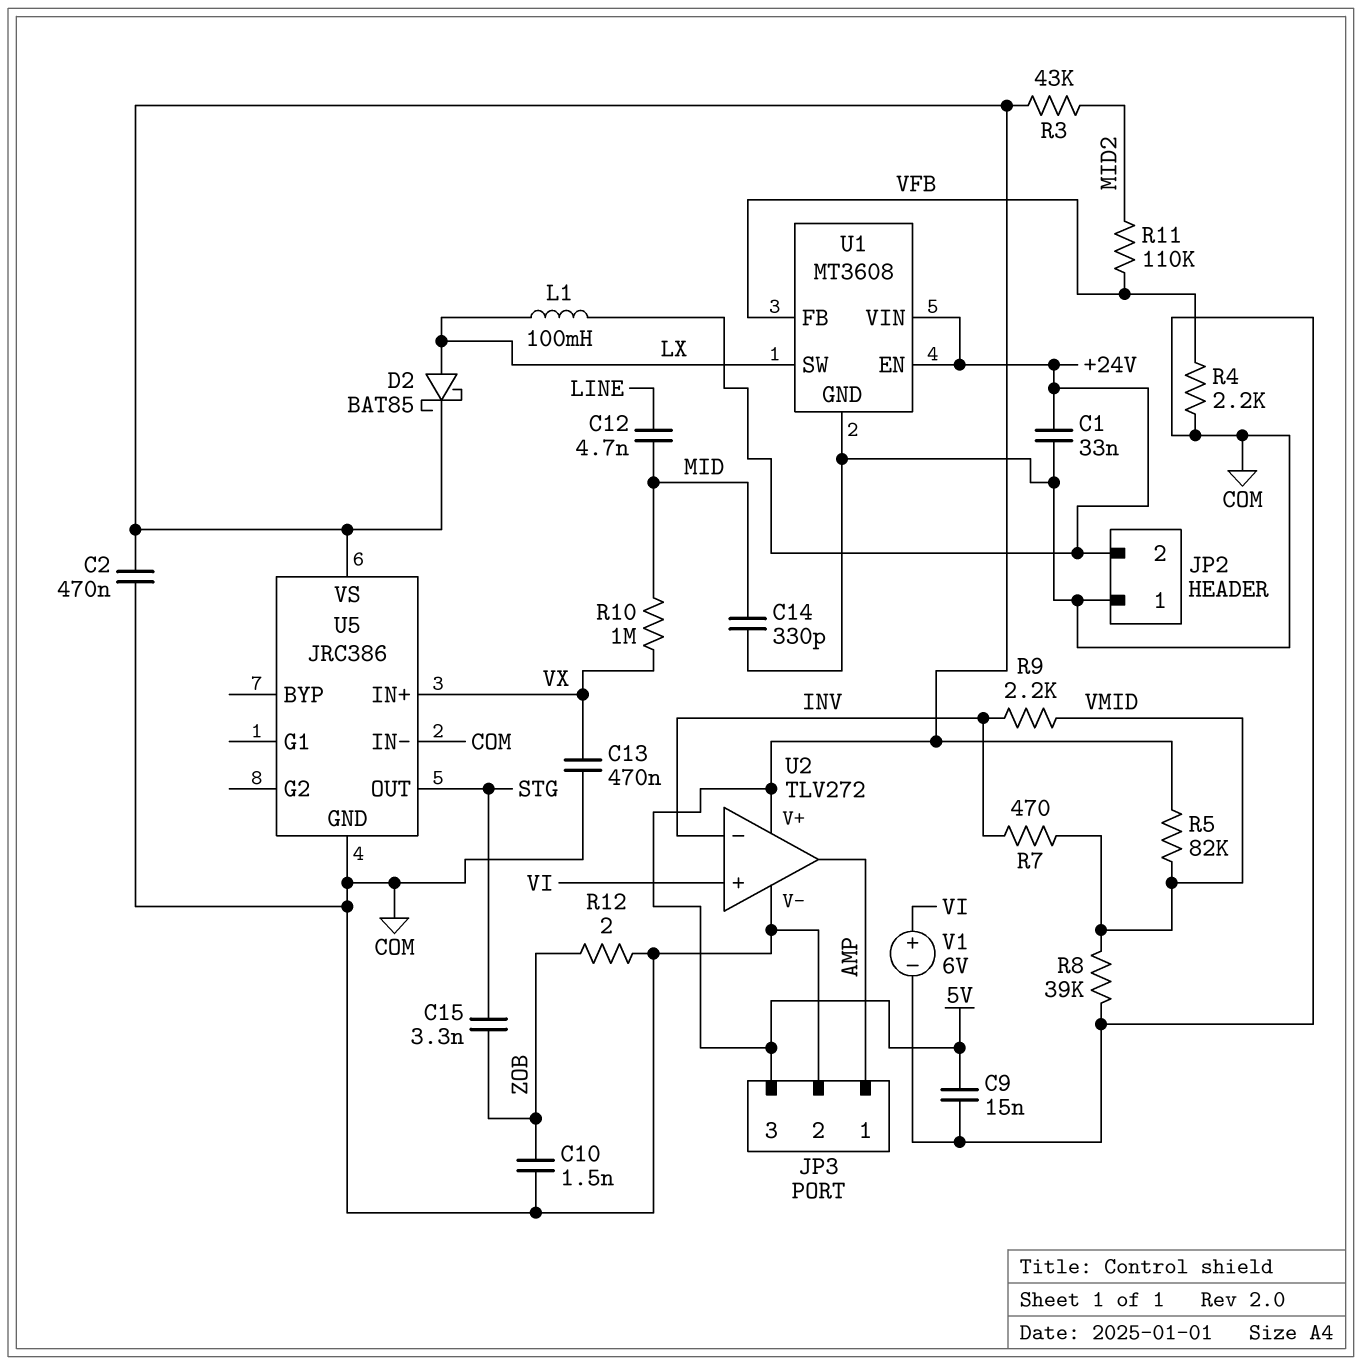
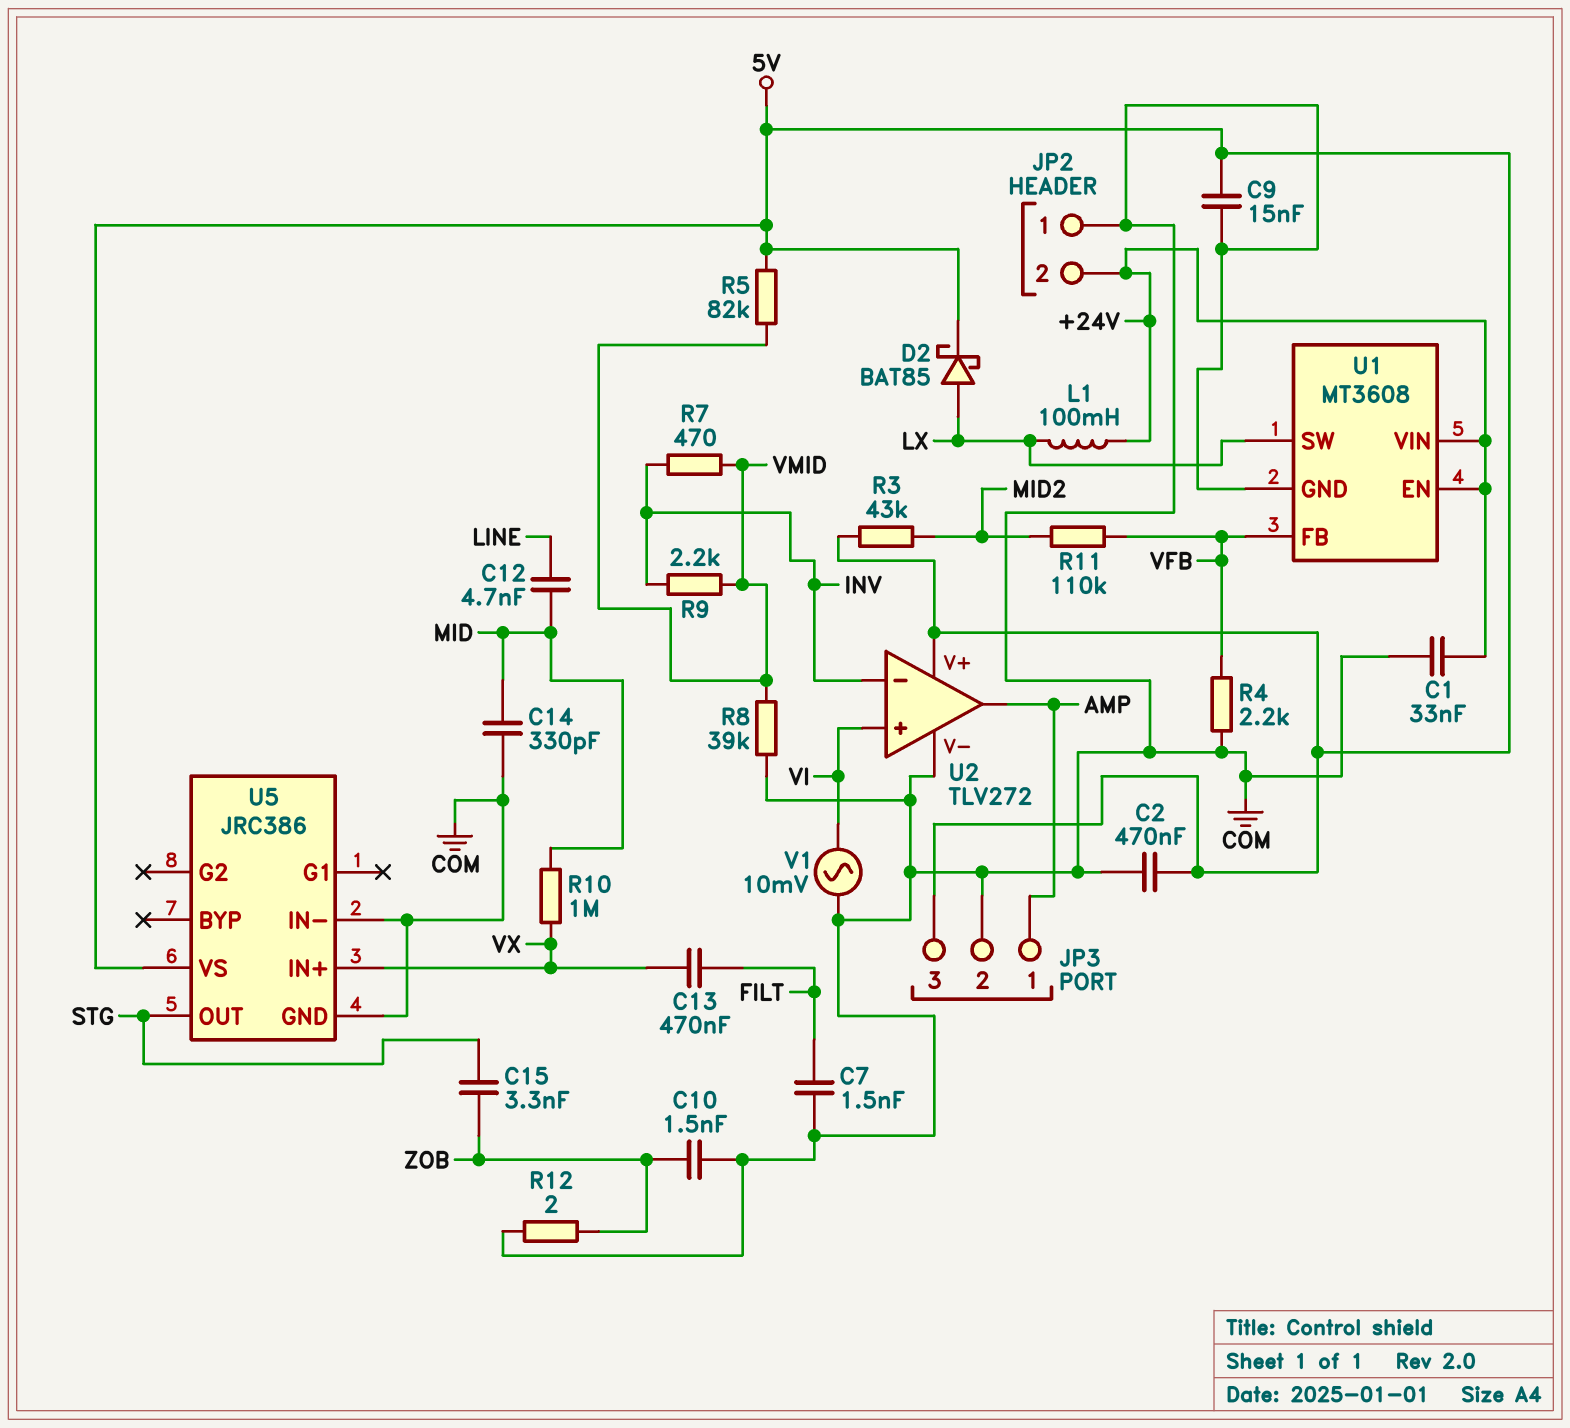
C7: none -> 1.5nF (COM, FILT)
C13: 470nF (COM, VX) -> 470nF (FILT, VX)
V1: 6V (plus VI, minus COM) -> AC 10mV (COM, VI)

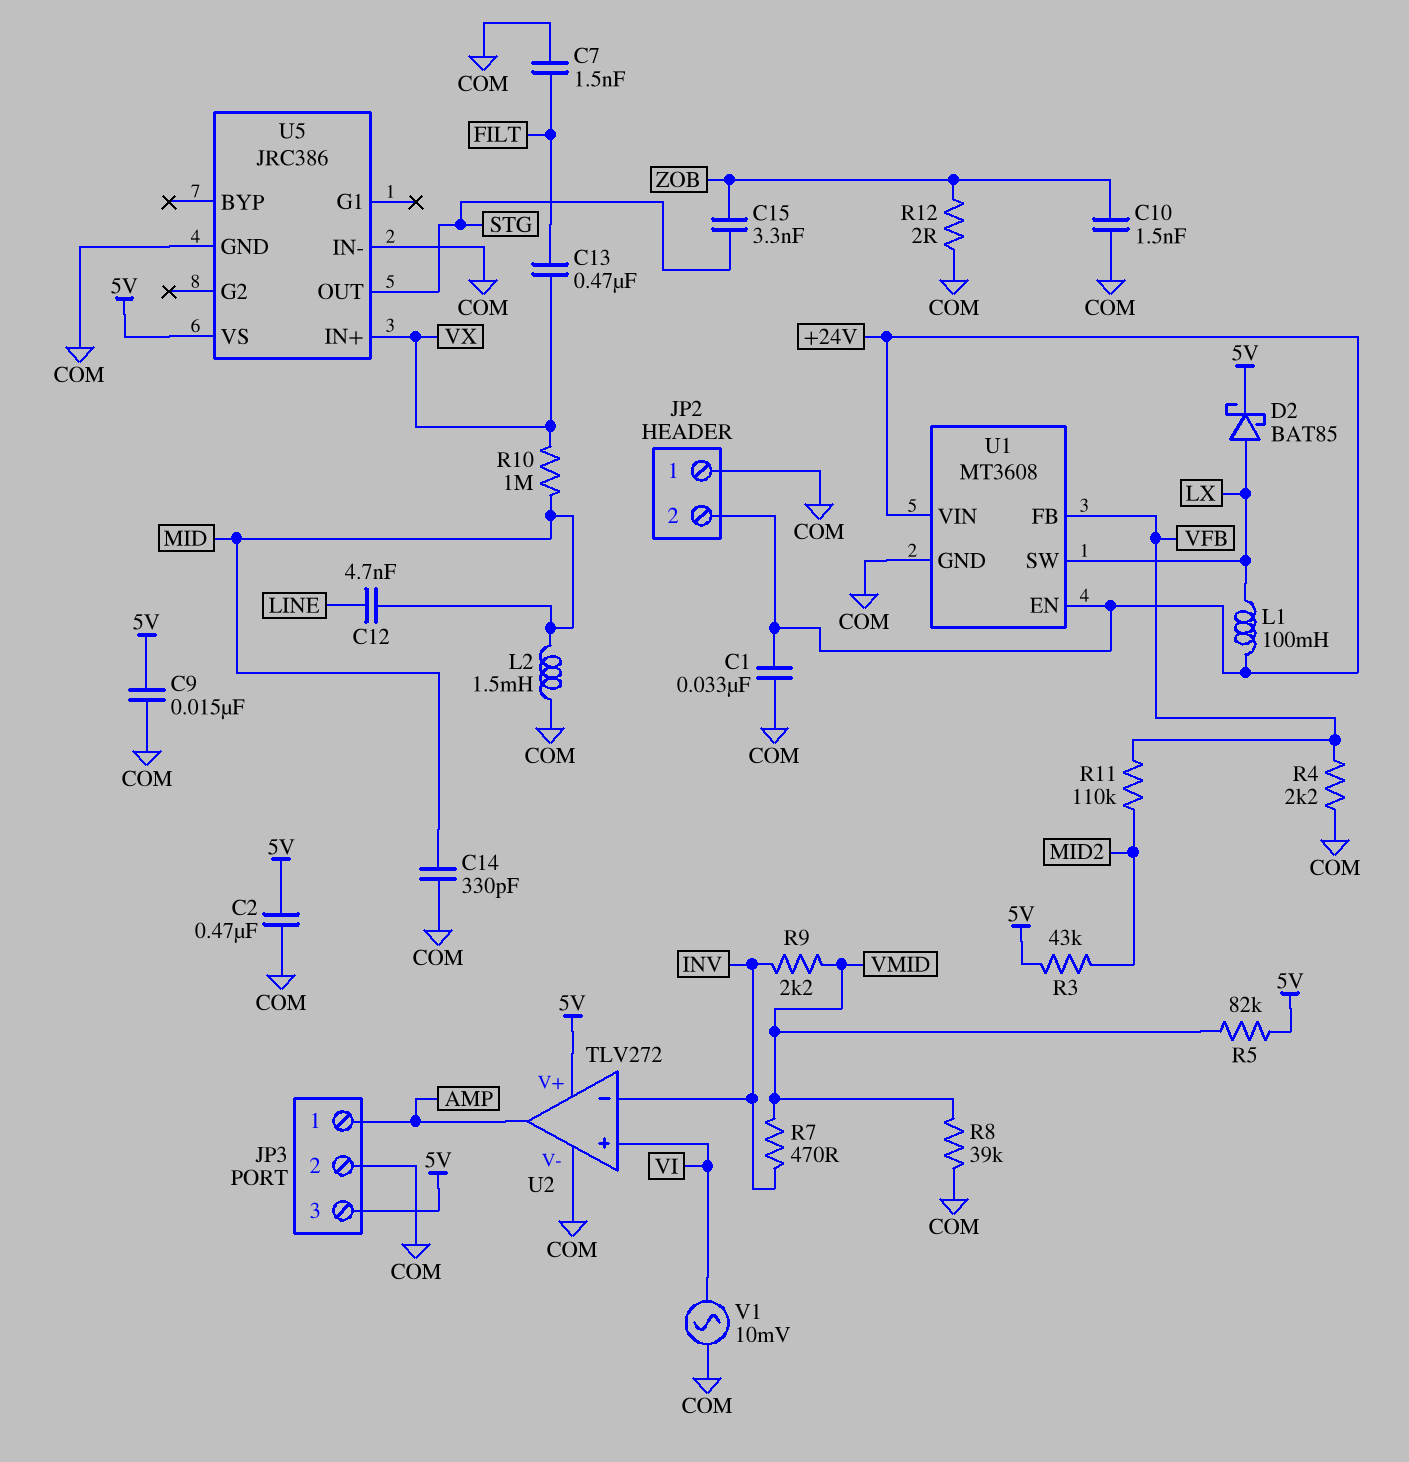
L2: none -> 1.5mH (COM, MID)

